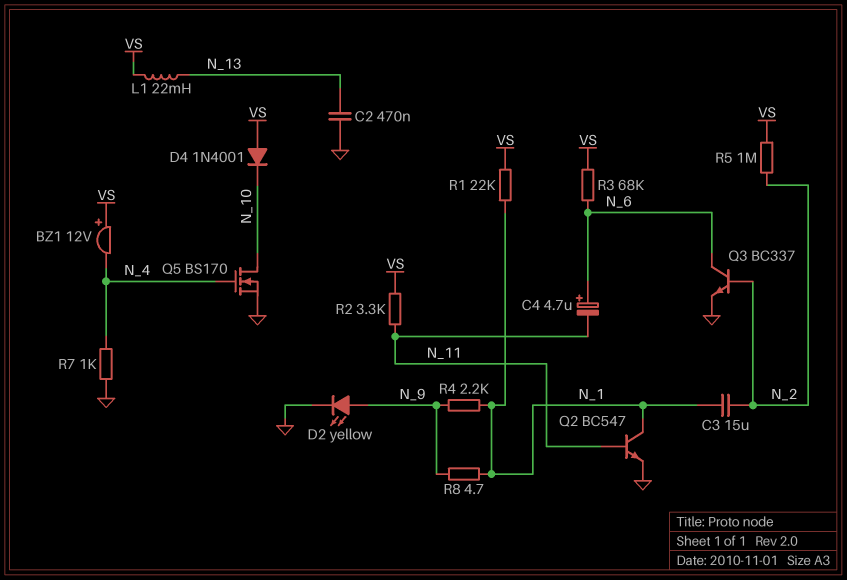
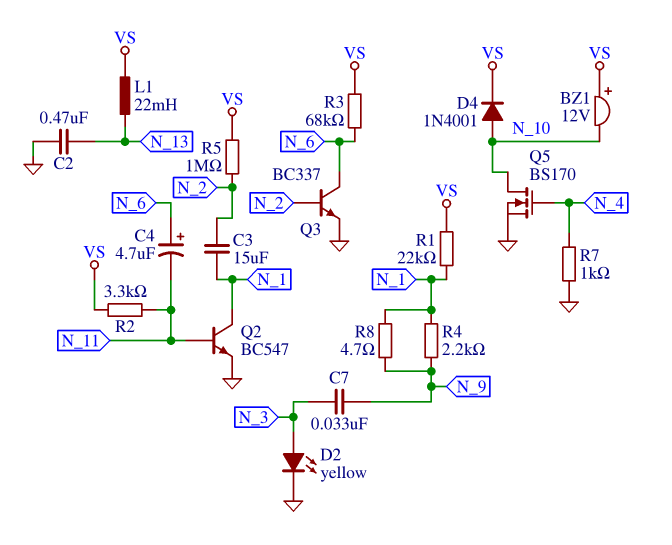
BZ1: buzzer 12V (plus VS, minus N_4) -> buzzer 12V (plus VS, minus N_10)
C7: none -> 33nF (N_3, N_9)
D2: LED yellow (A N_9, K GND) -> LED yellow (A N_3, K GND)
D4: diode 1N4001 (A VS, K N_10) -> diode 1N4001 (A N_10, K VS)

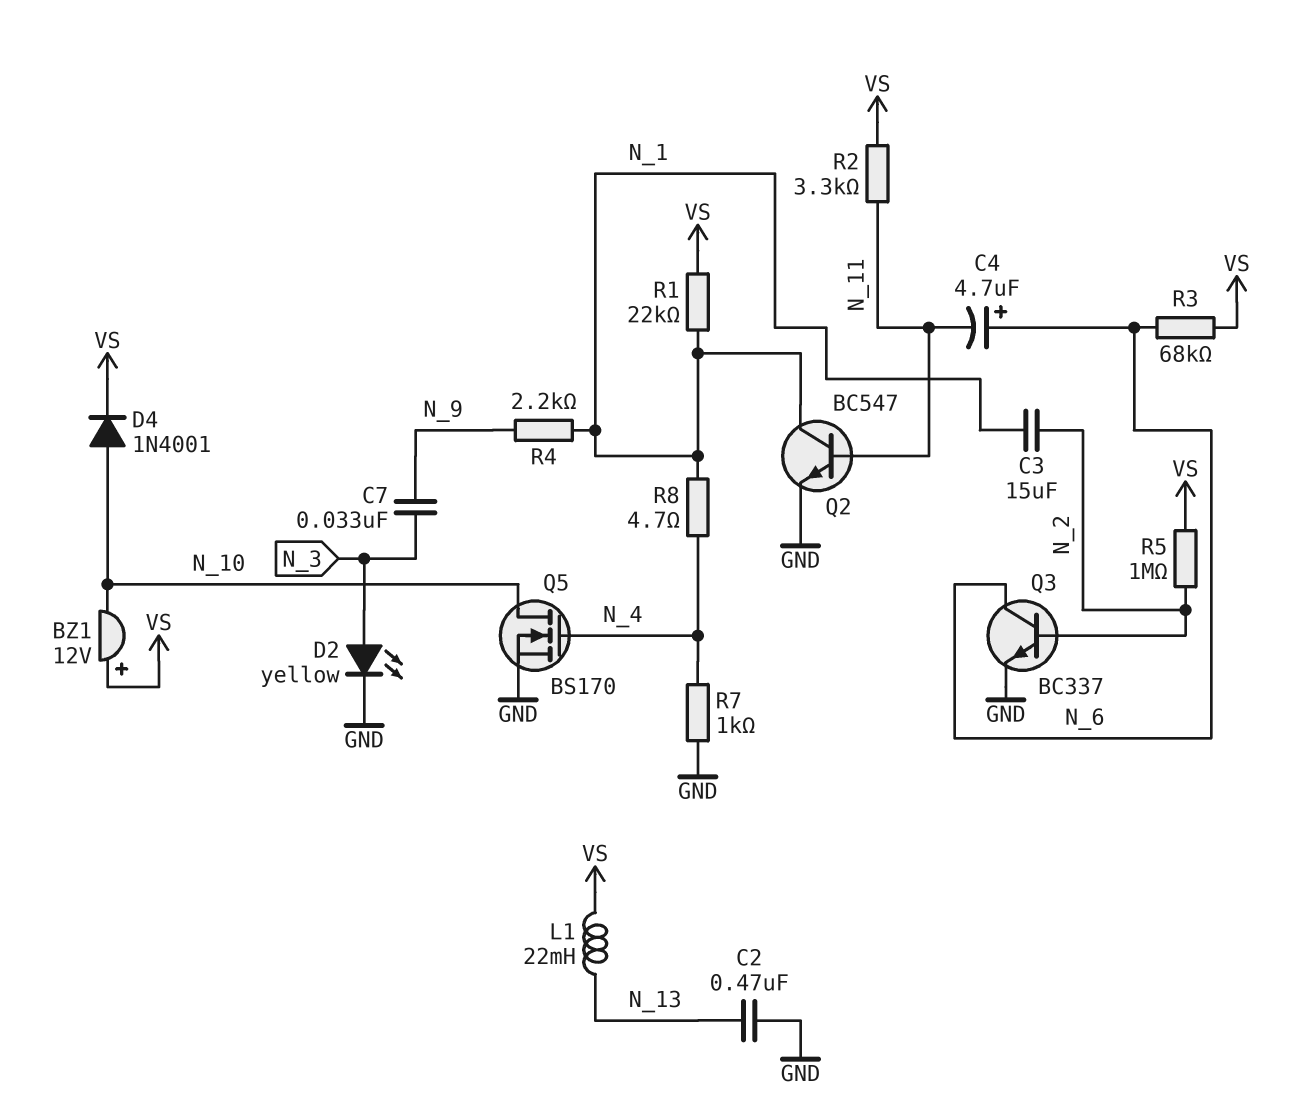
R8: 4.7 (N_1, N_9) -> 4.7 (N_1, N_4)

